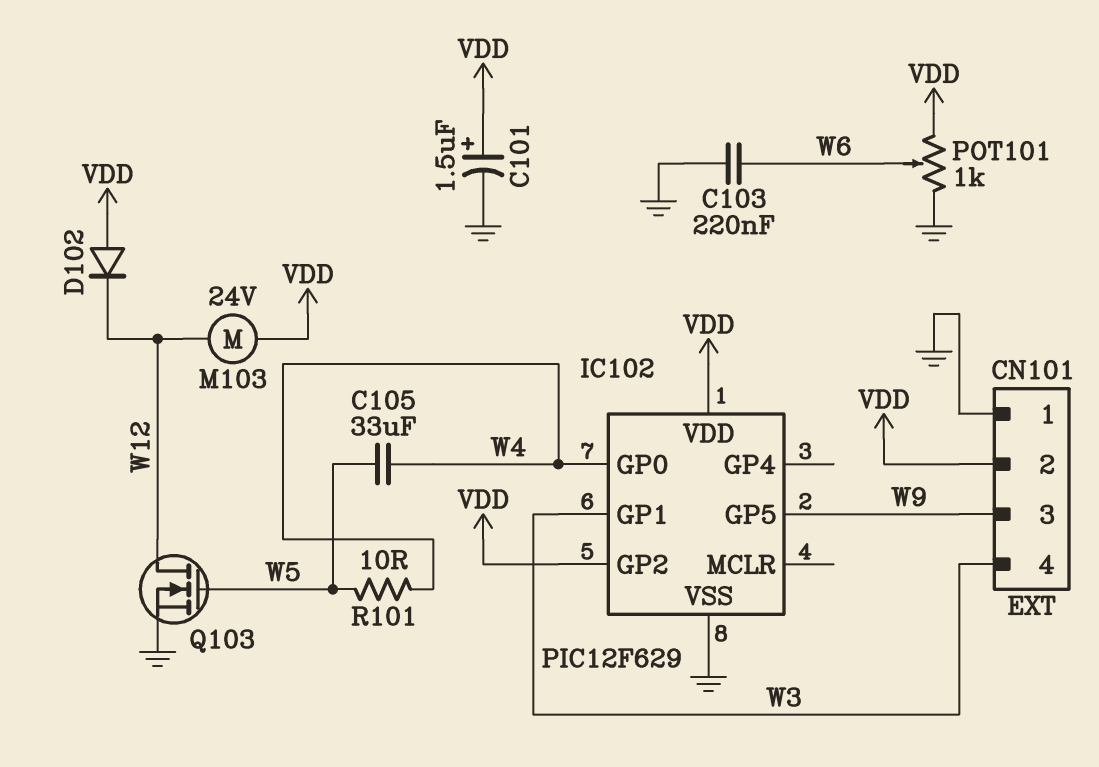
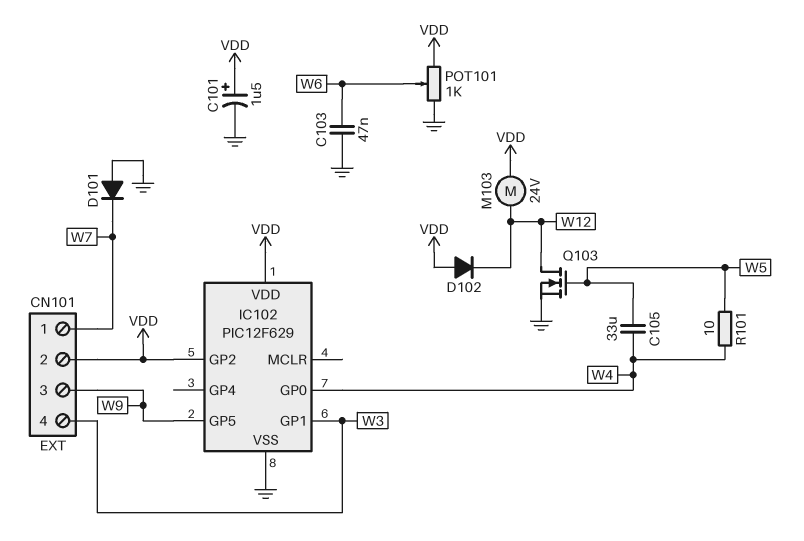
C103: 220nF (GND, W6) -> 47nF (GND, W6)
CN101 pin 1: GND -> W7
D101: none -> diode (A GND, K W7)

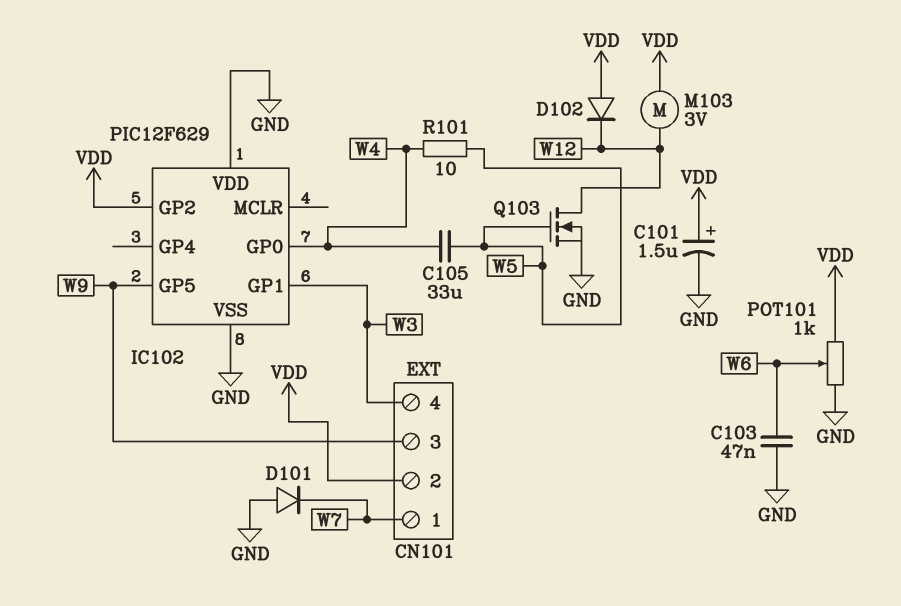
IC102 pin VDD: VDD -> GND
M103: motor 24V (VDD, W12) -> motor 3V (VDD, W12)

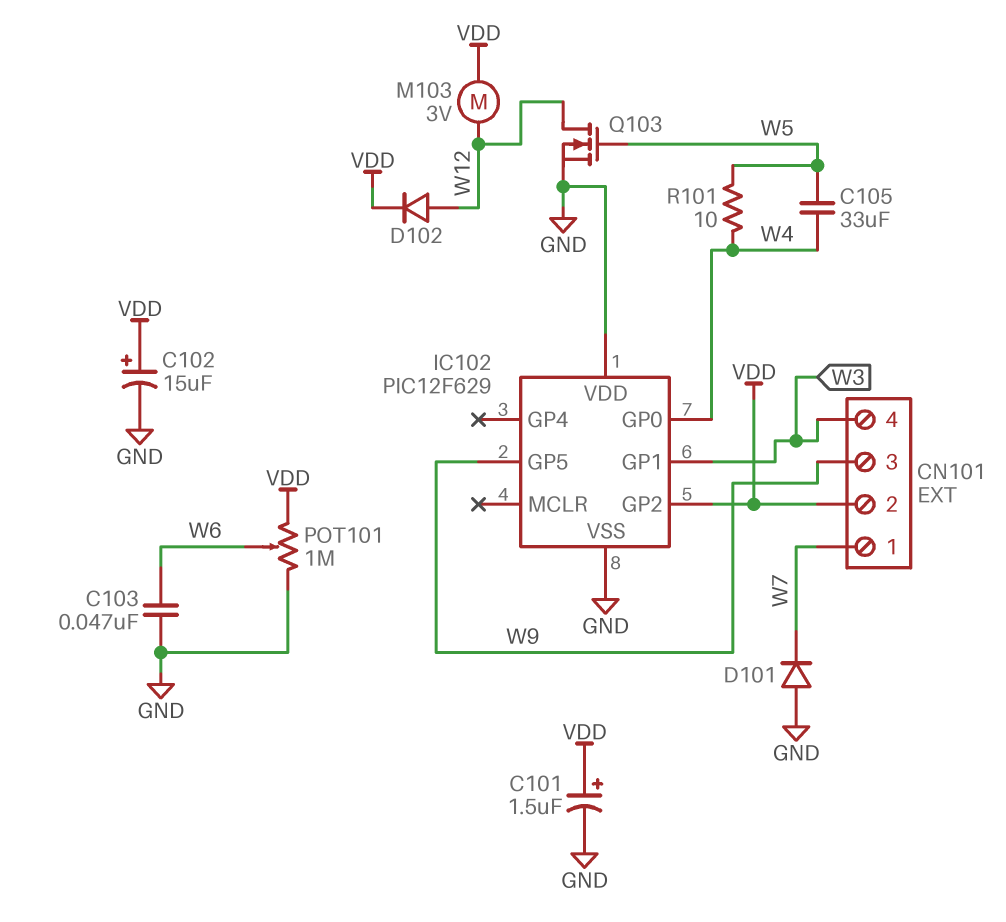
C102: none -> 15uF (plus VDD, minus GND)
D102: diode (A VDD, K W12) -> diode (A W12, K VDD)
POT101: 1k (GND, VDD, wiper W6) -> 1M (GND, VDD, wiper W6)

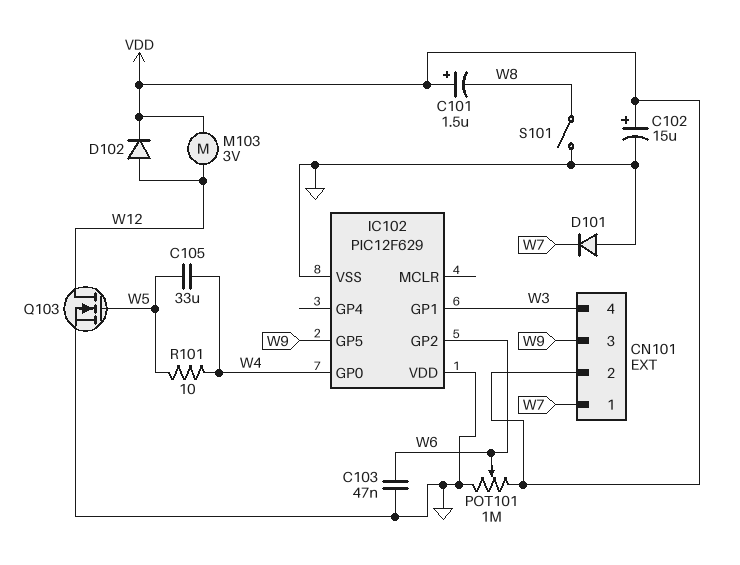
C101: 1.5uF (plus VDD, minus GND) -> 1.5uF (plus VDD, minus W8)
IC102 pin GP2: VDD -> W6
S101: none -> switch (GND, W8)

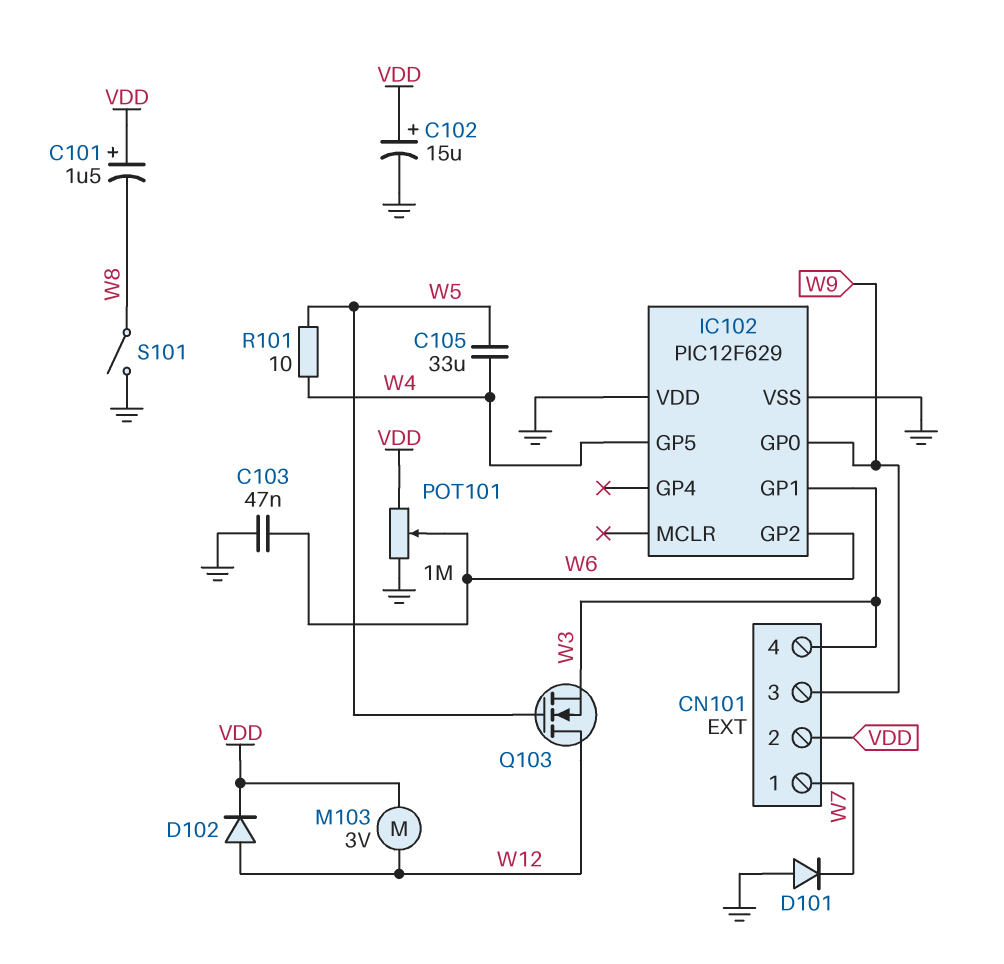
IC102 pin GP0: W4 -> W9
IC102 pin GP5: W9 -> W4
Q103: NMOS (G W5, D W12, S GND) -> NMOS (G W5, D W12, S W3)

